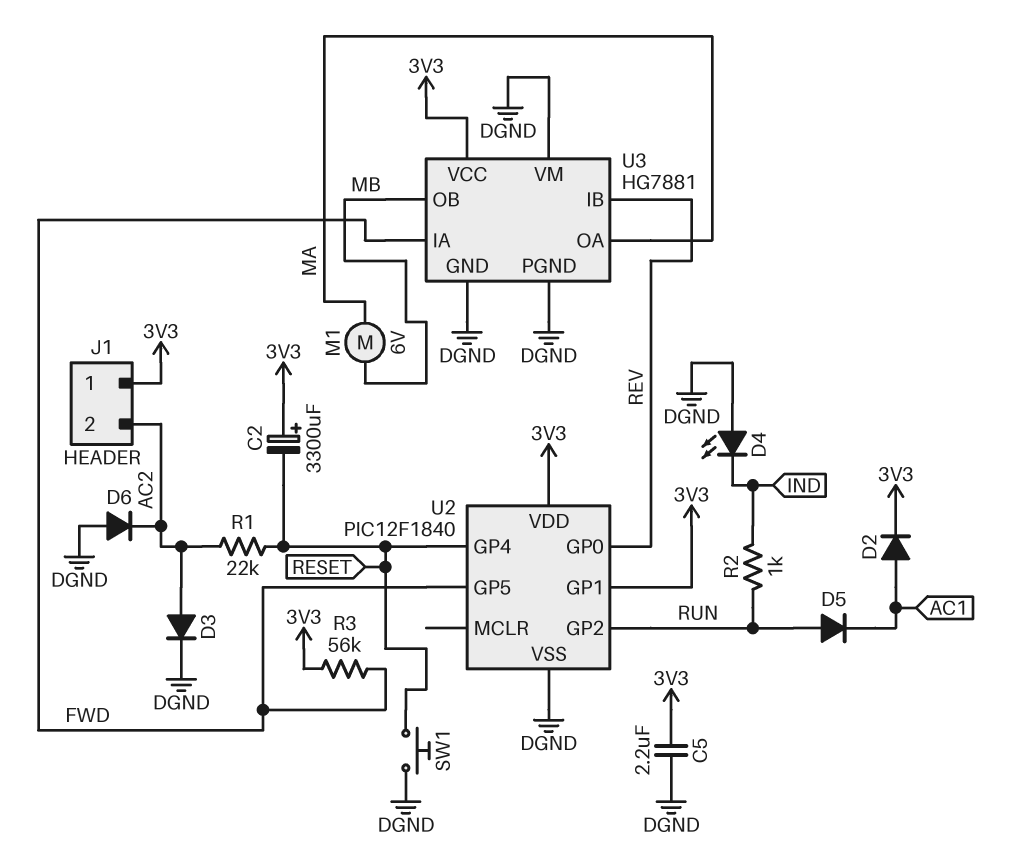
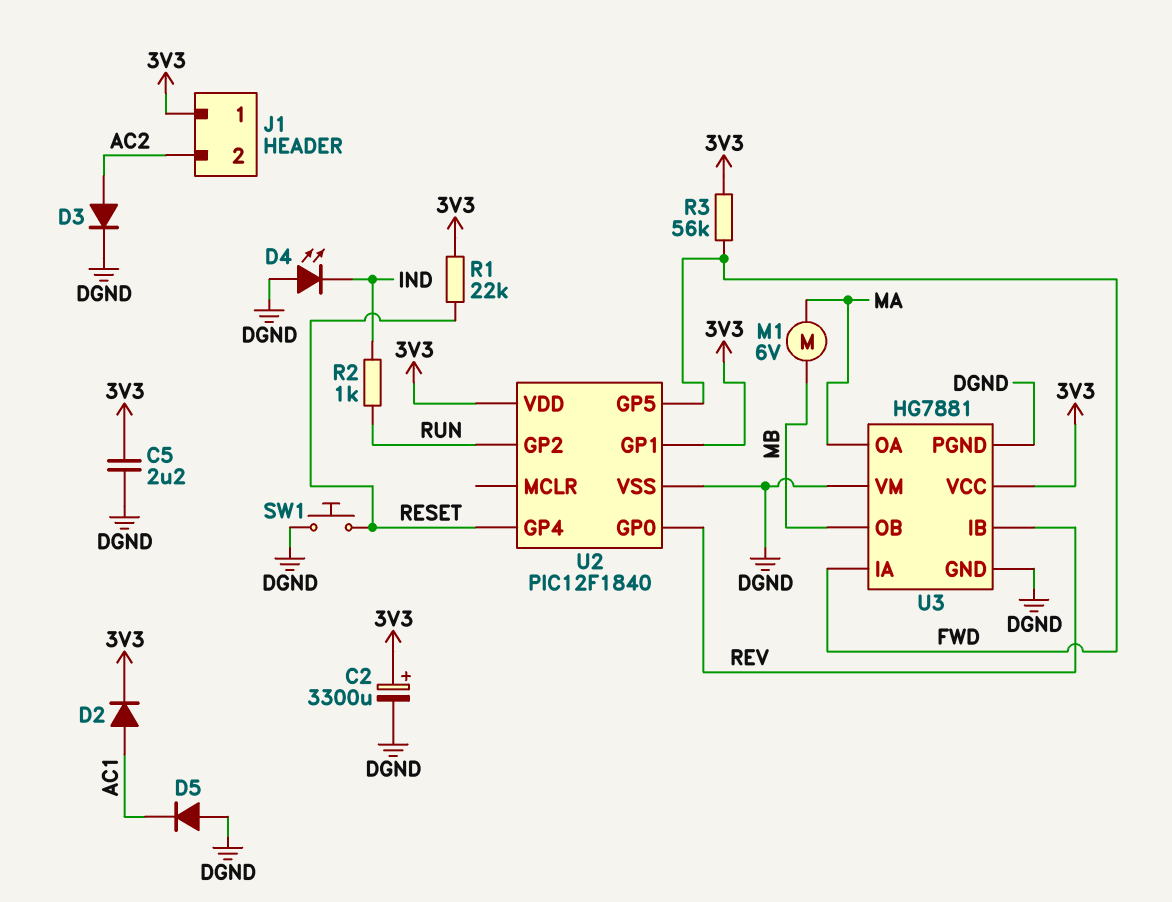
C2: 3300uF (plus 3V3, minus RESET) -> 3300uF (plus 3V3, minus DGND)
D5: diode (A RUN, K AC1) -> diode (A DGND, K AC1)
D6: diode (A DGND, K AC2) -> none
R1: 22k (AC2, RESET) -> 22k (3V3, RESET)

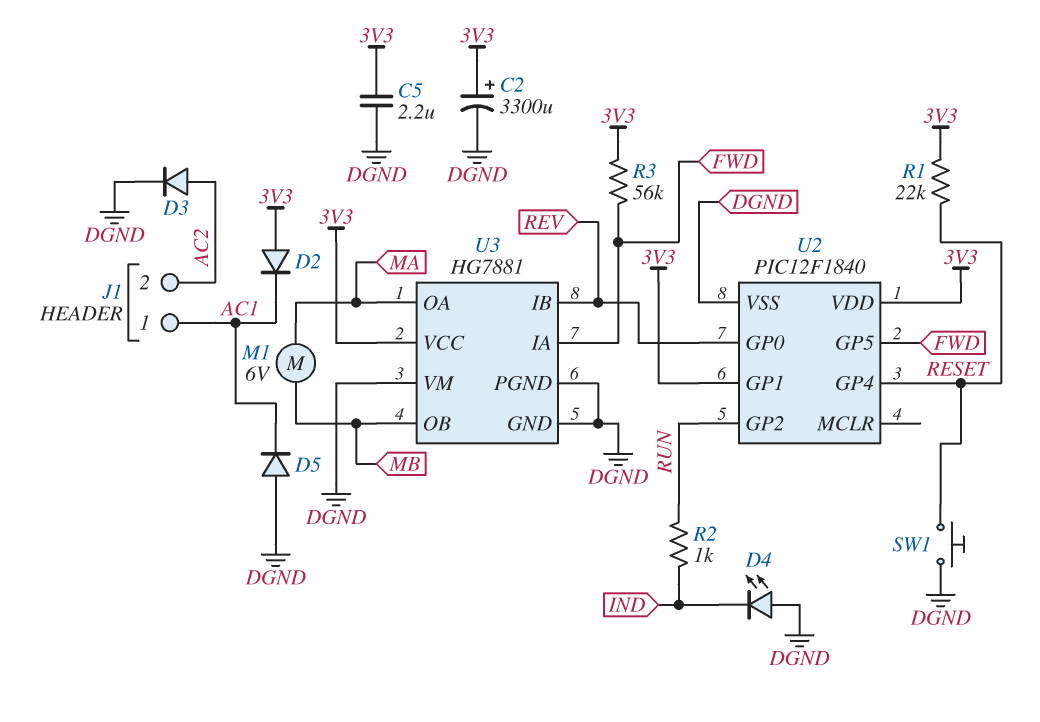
D2: diode (A AC1, K 3V3) -> diode (A 3V3, K AC1)
J1 pin 1: 3V3 -> AC1

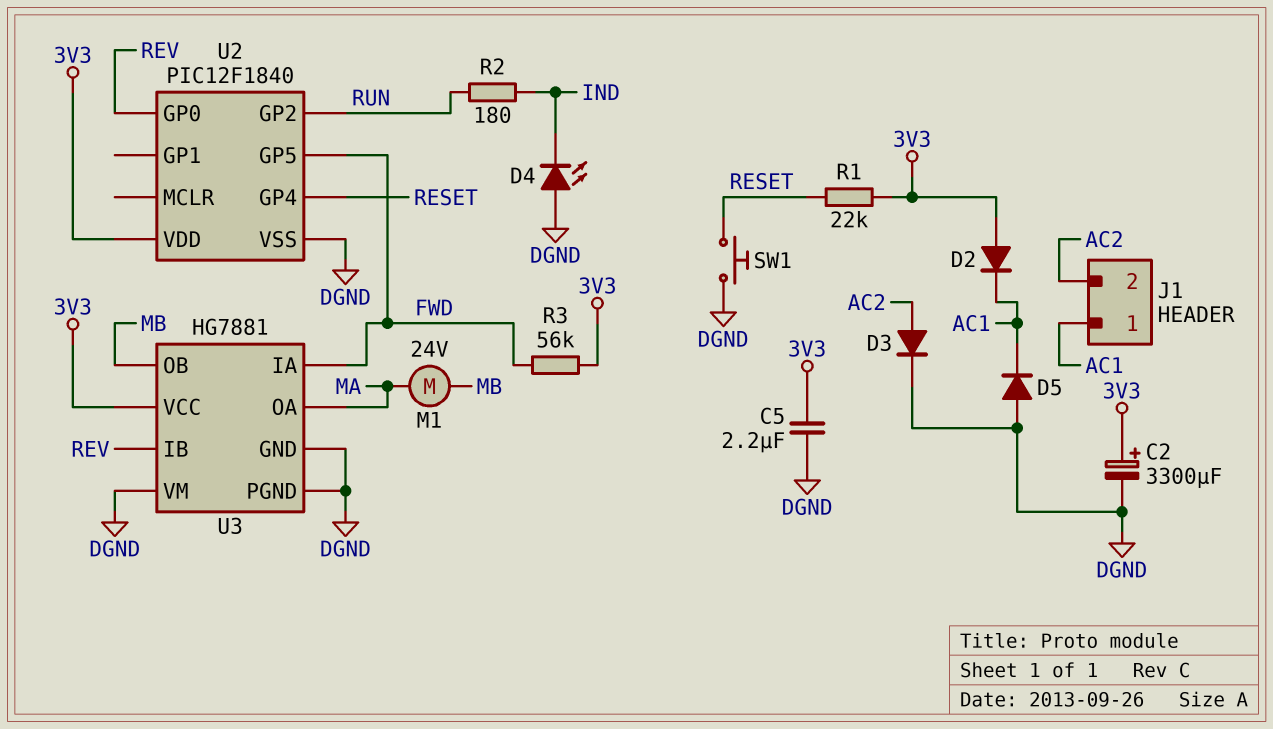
M1: motor 6V (MA, MB) -> motor 24V (MA, MB)
R2: 1k (IND, RUN) -> 180 (IND, RUN)
U2 pin GP1: 3V3 -> none

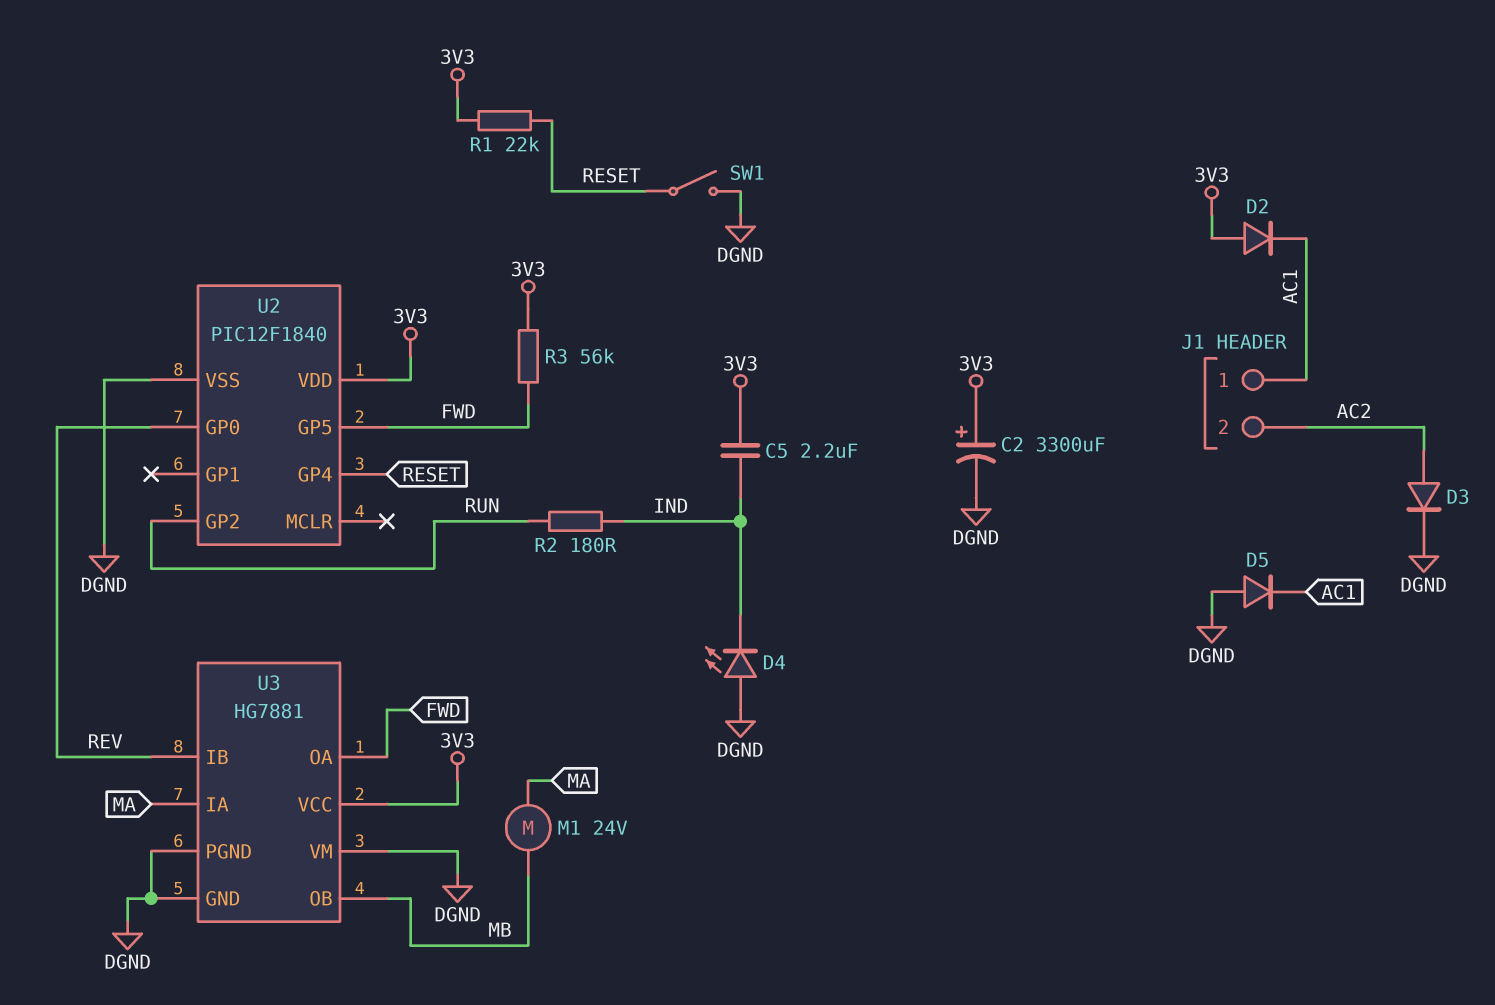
C5: 2.2uF (3V3, DGND) -> 2.2uF (3V3, IND)
SW1: button (DGND, RESET) -> switch (DGND, RESET)
U3 pin IA: FWD -> MA
U3 pin OA: MA -> FWD

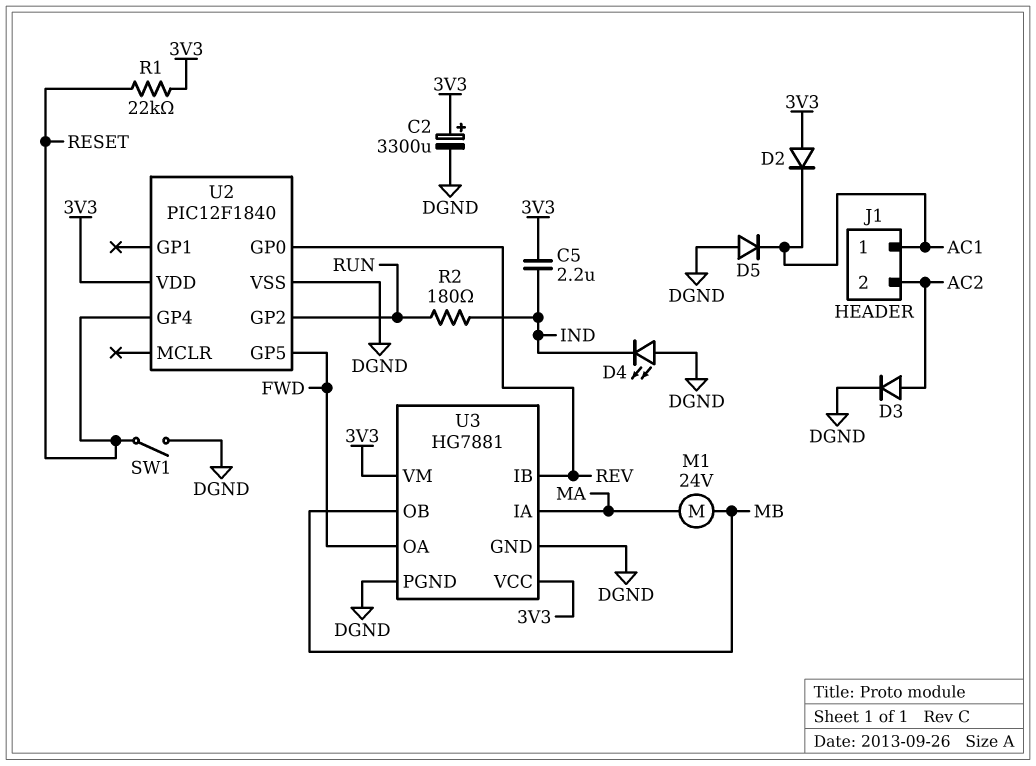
R3: 56k (3V3, FWD) -> none
U3 pin VM: DGND -> 3V3

